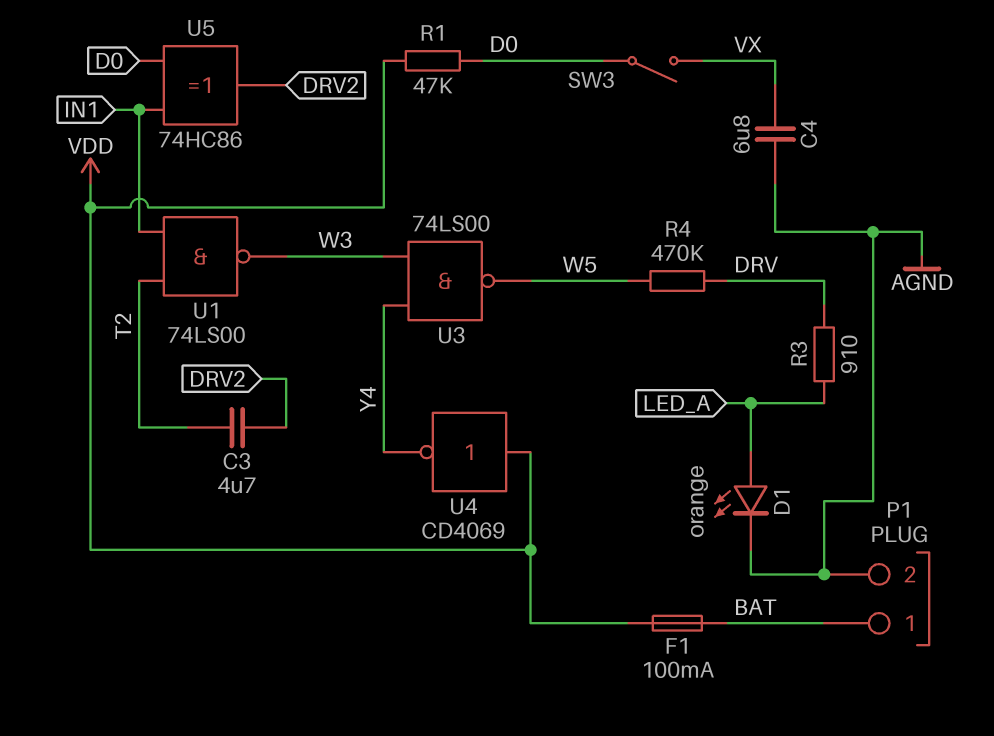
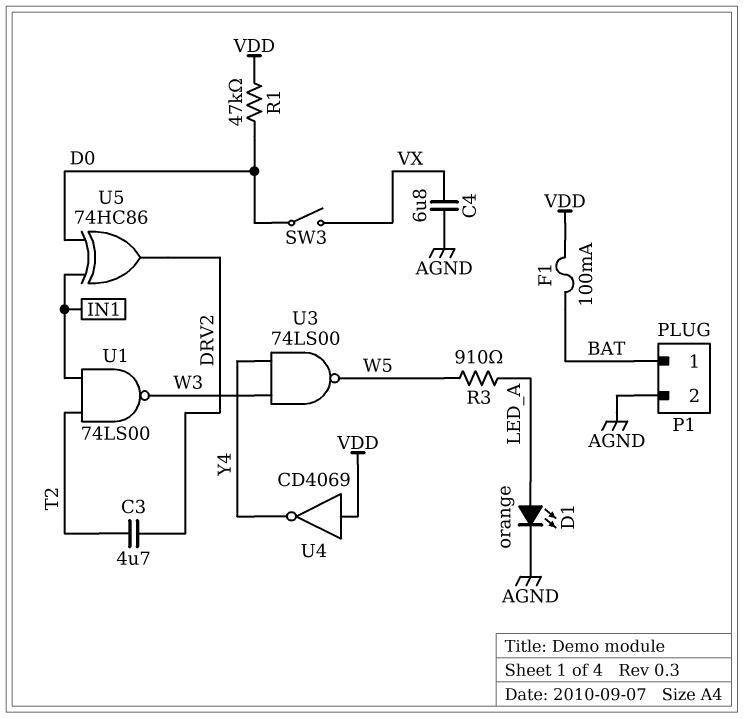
R3: 910 (DRV, LED_A) -> 910 (LED_A, W5)
R4: 470k (DRV, W5) -> none

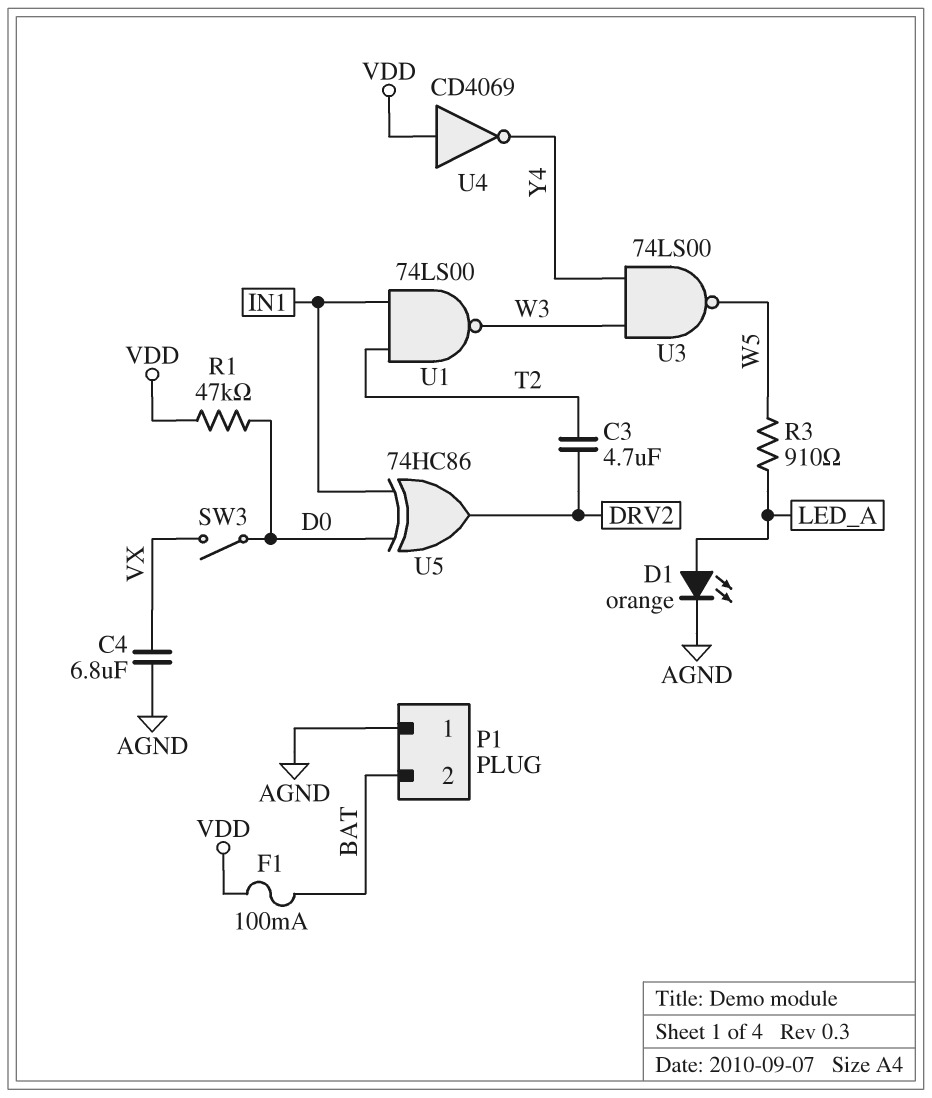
P1 pin 1: BAT -> AGND
P1 pin 2: AGND -> BAT

